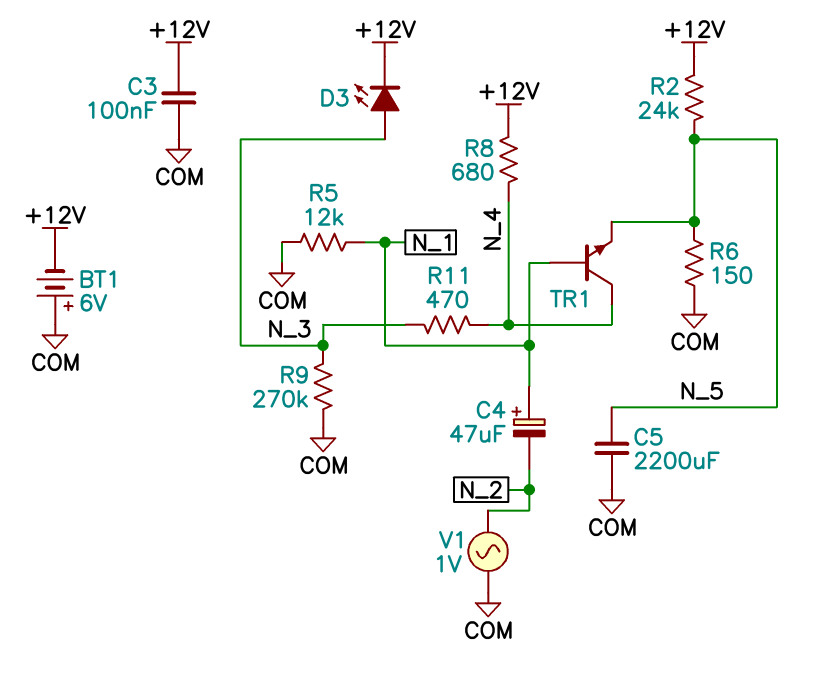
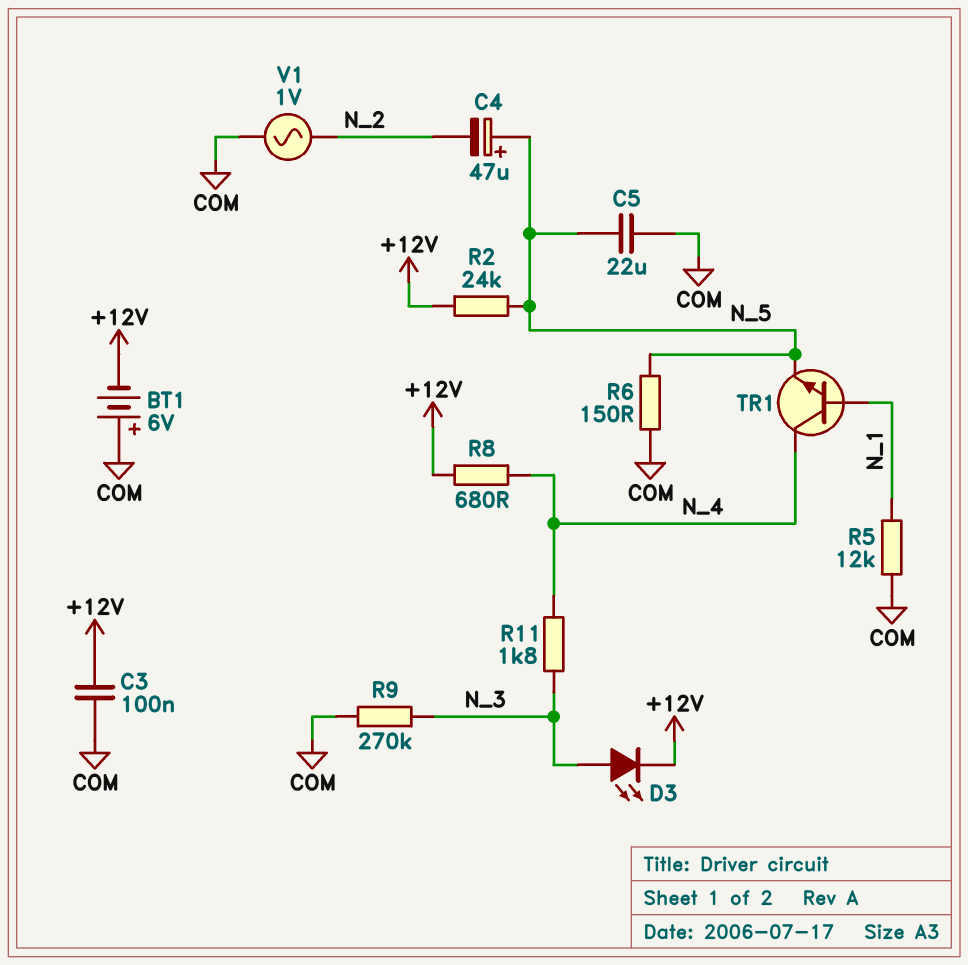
C4: 47uF (plus N_1, minus N_2) -> 47uF (plus N_5, minus N_2)
C5: 2200uF (COM, N_5) -> 22uF (COM, N_5)
R11: 470 (N_3, N_4) -> 1.8k (N_3, N_4)

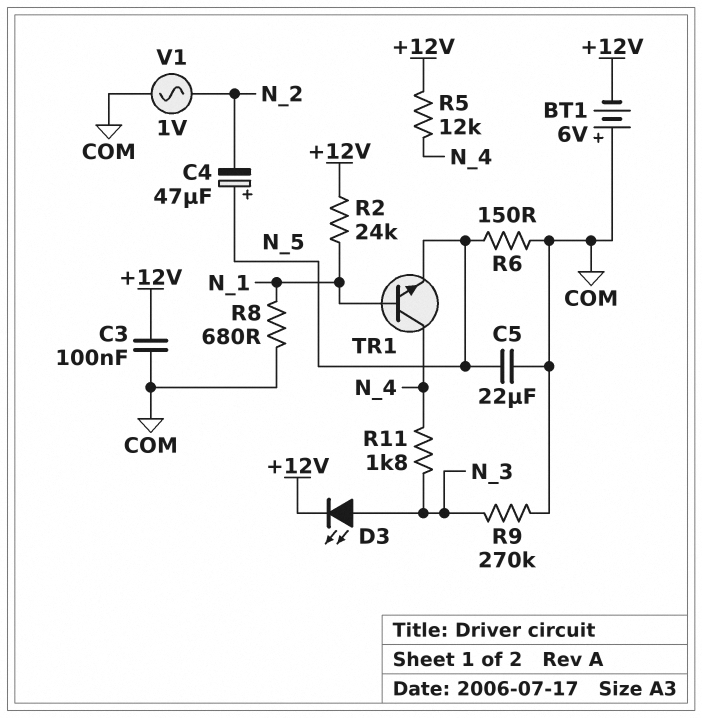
R2: 24k (+12V, N_5) -> 24k (+12V, N_1)
R5: 12k (COM, N_1) -> 12k (+12V, N_4)
R8: 680 (+12V, N_4) -> 680 (COM, N_1)

